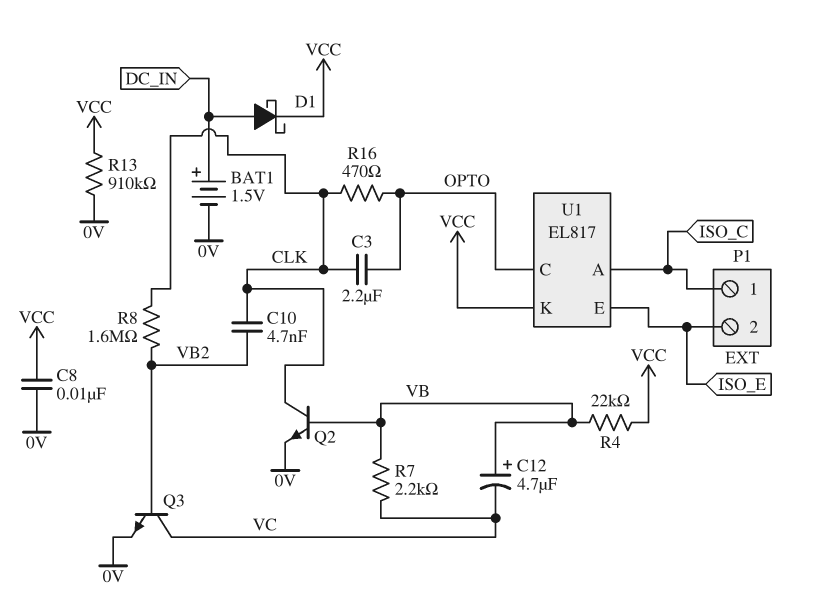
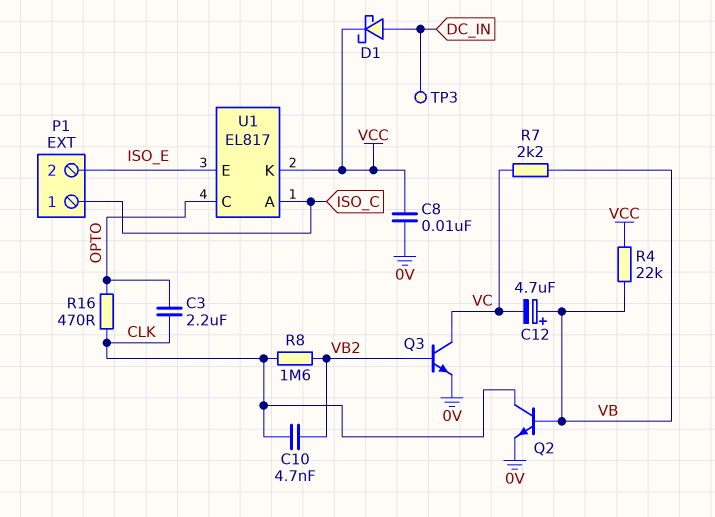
BAT1: 1.5V (plus DC_IN, minus 0V) -> none
R13: 910k (0V, VCC) -> none
TP3: none -> test point (DC_IN)

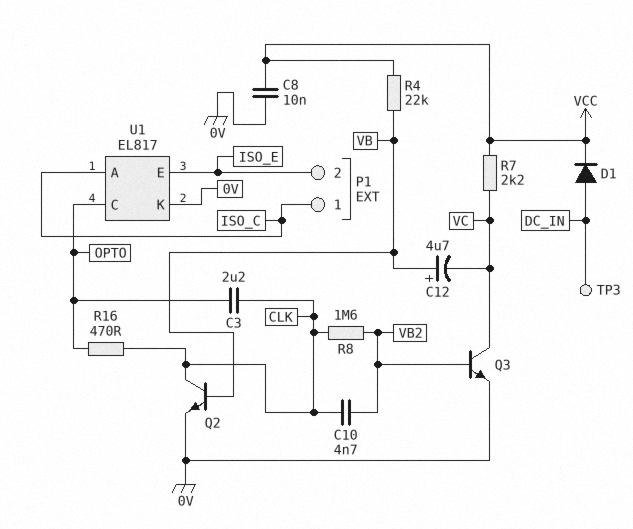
D1: schottky (A DC_IN, K VCC) -> diode (A DC_IN, K VCC)
R7: 2.2k (VB, VC) -> 2.2k (VC, VCC)
U1 pin K: VCC -> 0V

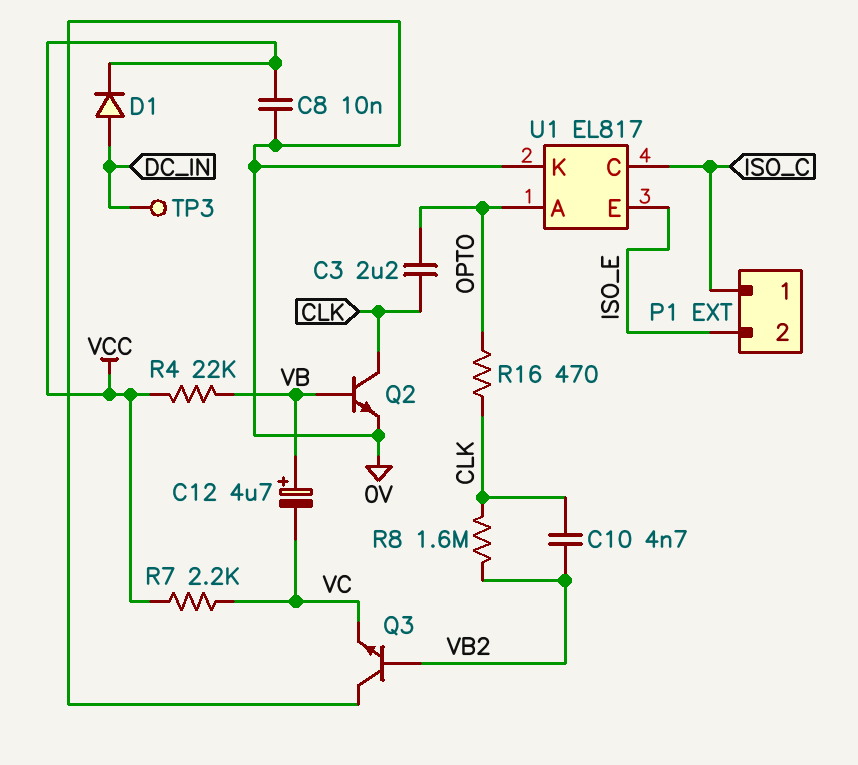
Q3: NPN (B VB2, C VC, E 0V) -> NPN (B VB2, C 0V, E VC)
U1 pin A: ISO_C -> OPTO
U1 pin C: OPTO -> ISO_C

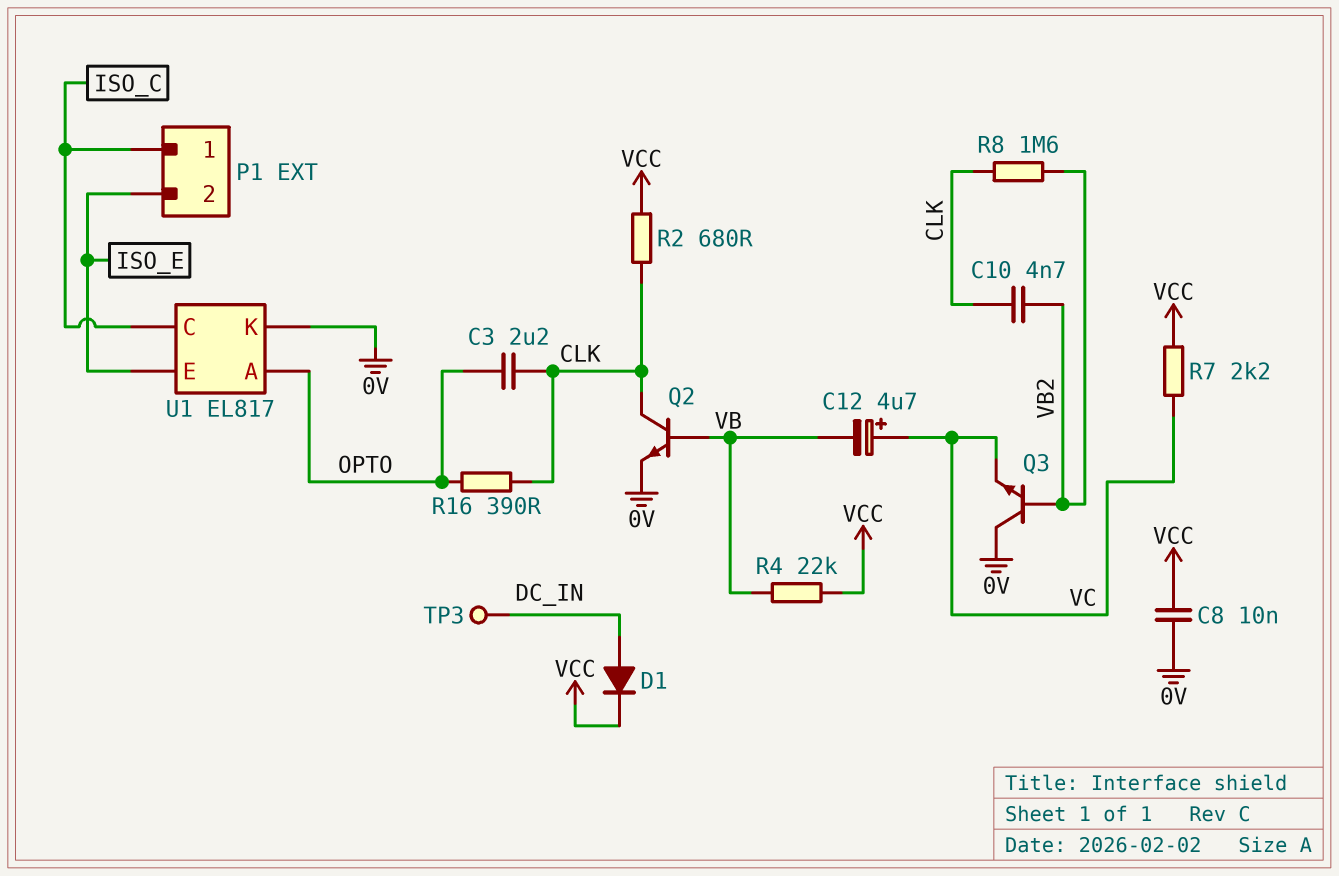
C12: 4.7uF (plus VB, minus VC) -> 4.7uF (plus VC, minus VB)
R2: none -> 680 (CLK, VCC)
R16: 470 (CLK, OPTO) -> 390 (CLK, OPTO)

